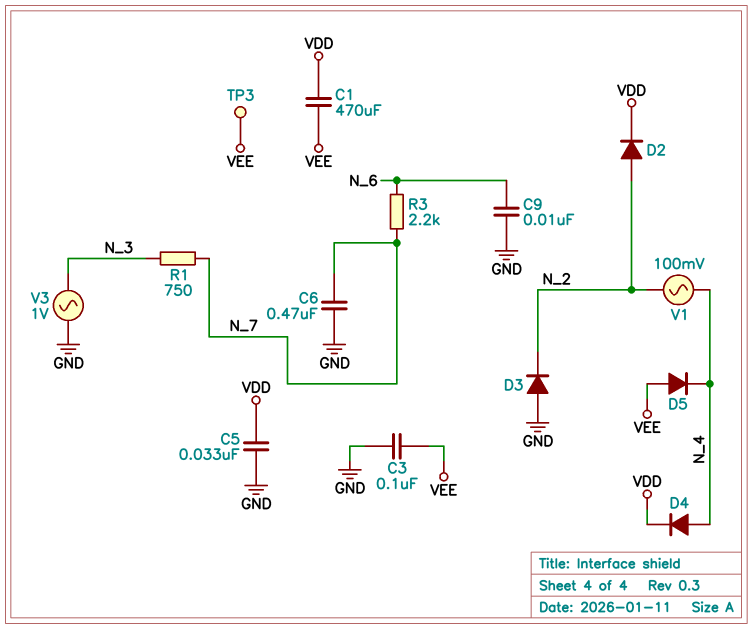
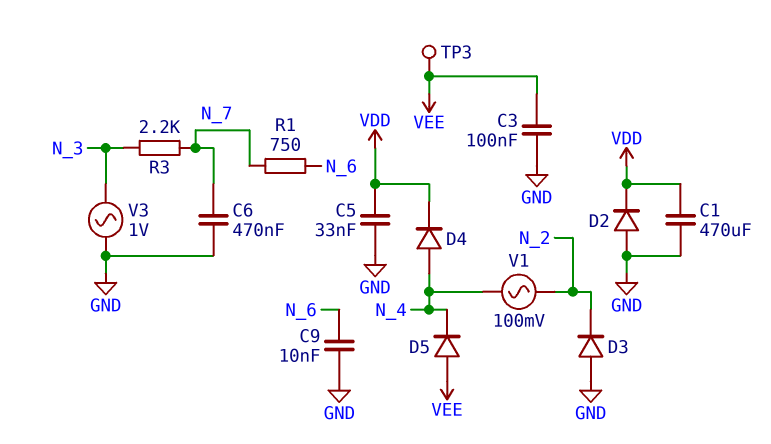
C1: 470uF (VDD, VEE) -> 470uF (GND, VDD)
D2: diode (A N_2, K VDD) -> diode (A GND, K VDD)
R1: 750 (N_3, N_7) -> 750 (N_6, N_7)
R3: 2.2k (N_6, N_7) -> 2.2k (N_3, N_7)

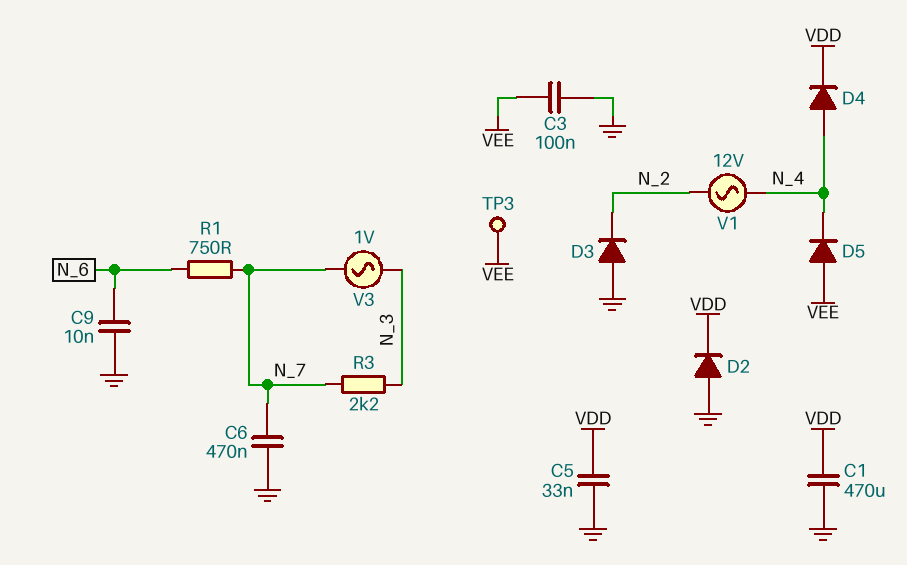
V1: AC 100mV (N_2, N_4) -> AC 12V (N_2, N_4)
V3: AC 1V (GND, N_3) -> AC 1V (N_3, N_7)

